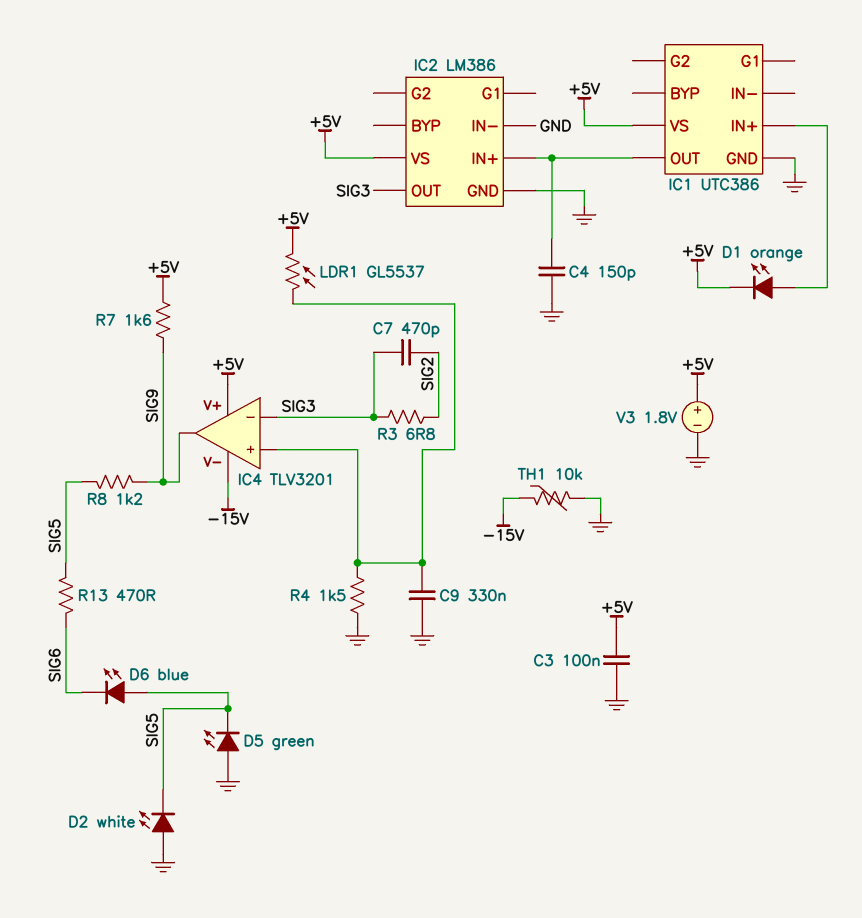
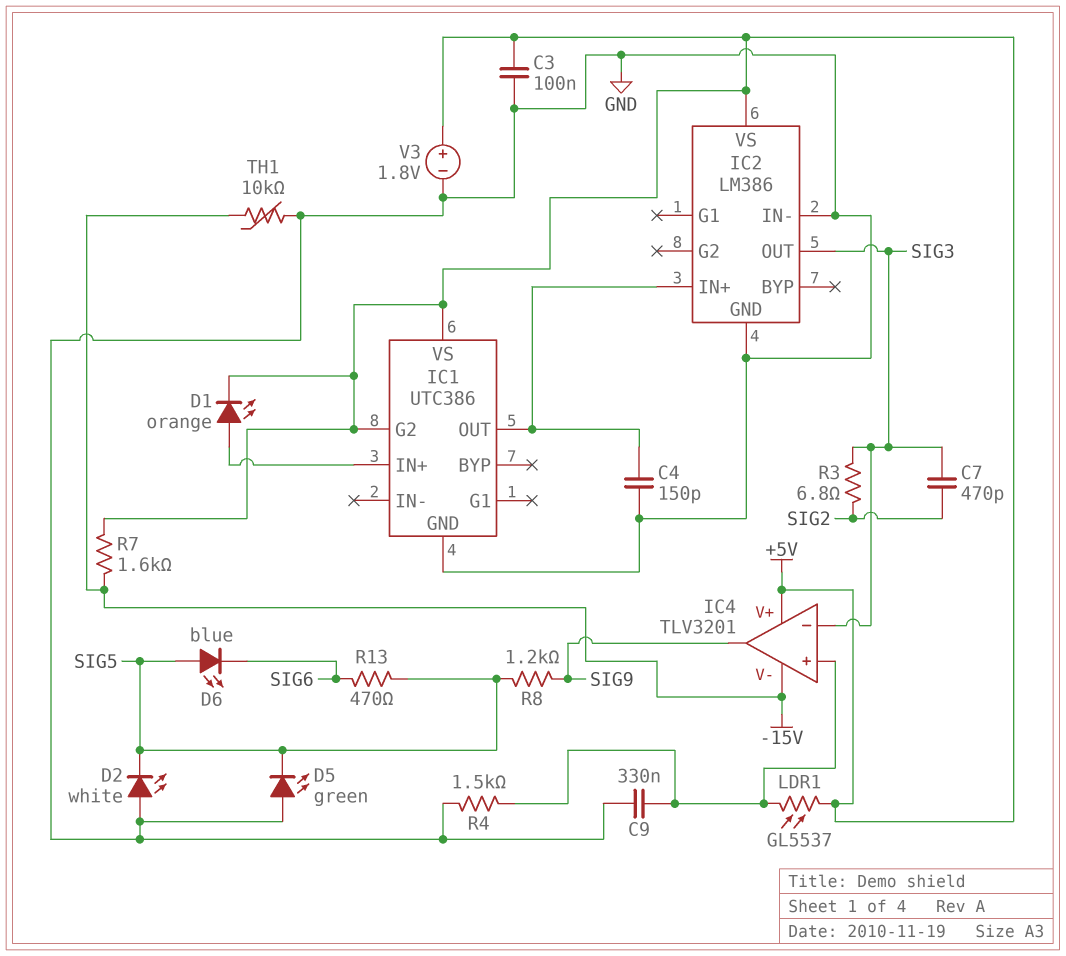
IC1 pin G2: none -> +5V
R7: 1.6k (+5V, SIG9) -> 1.6k (+5V, -15V)

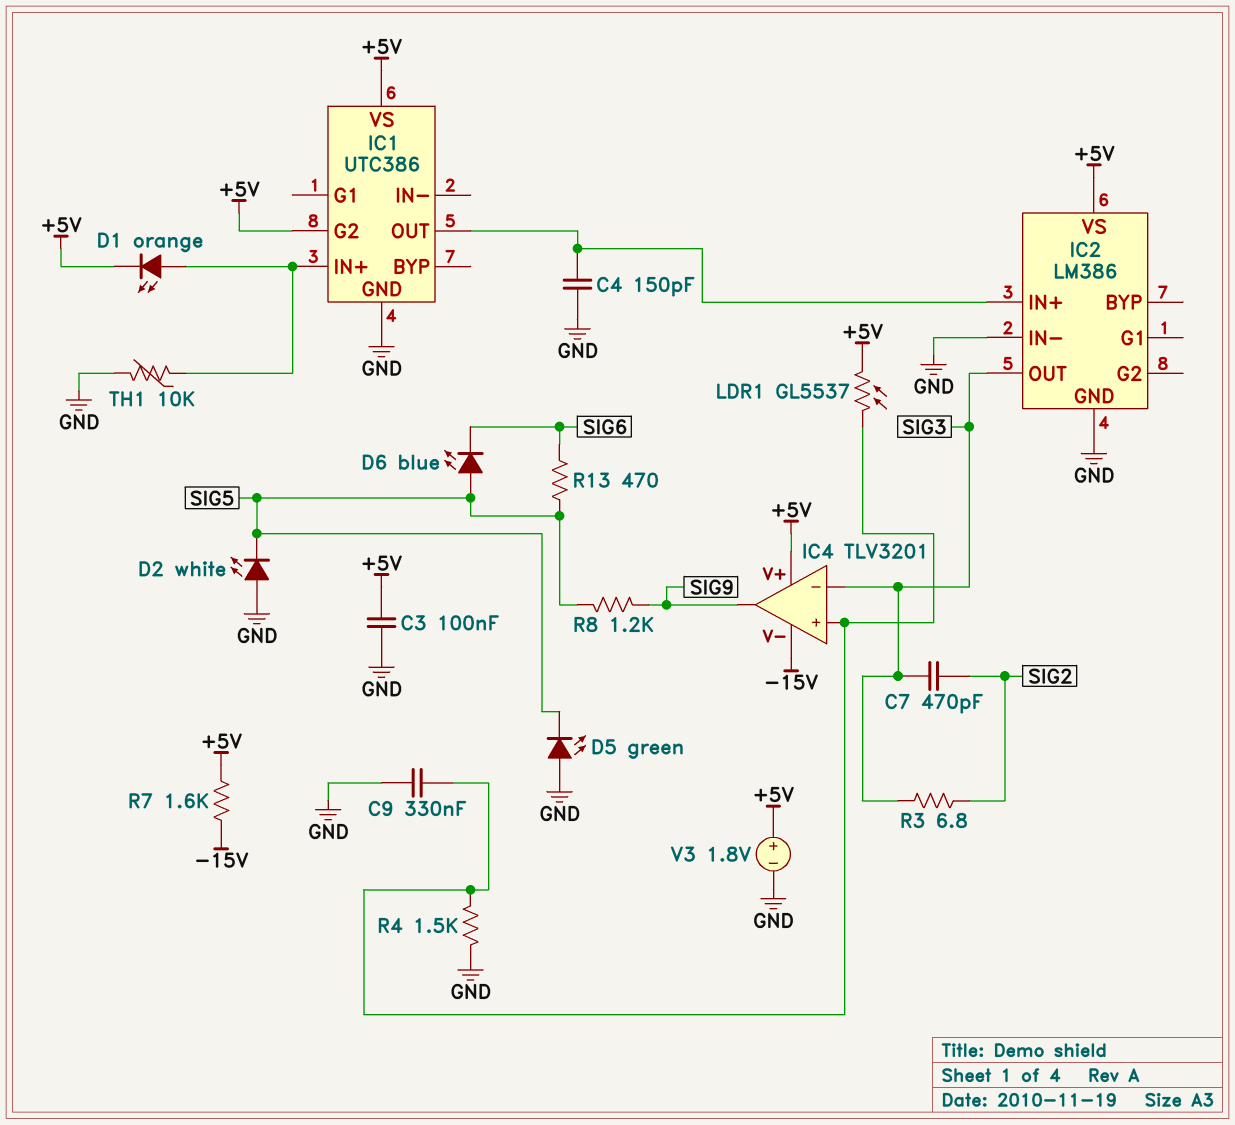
TH1: 10k (-15V, GND) -> 10k (GND, IC1/IN+)

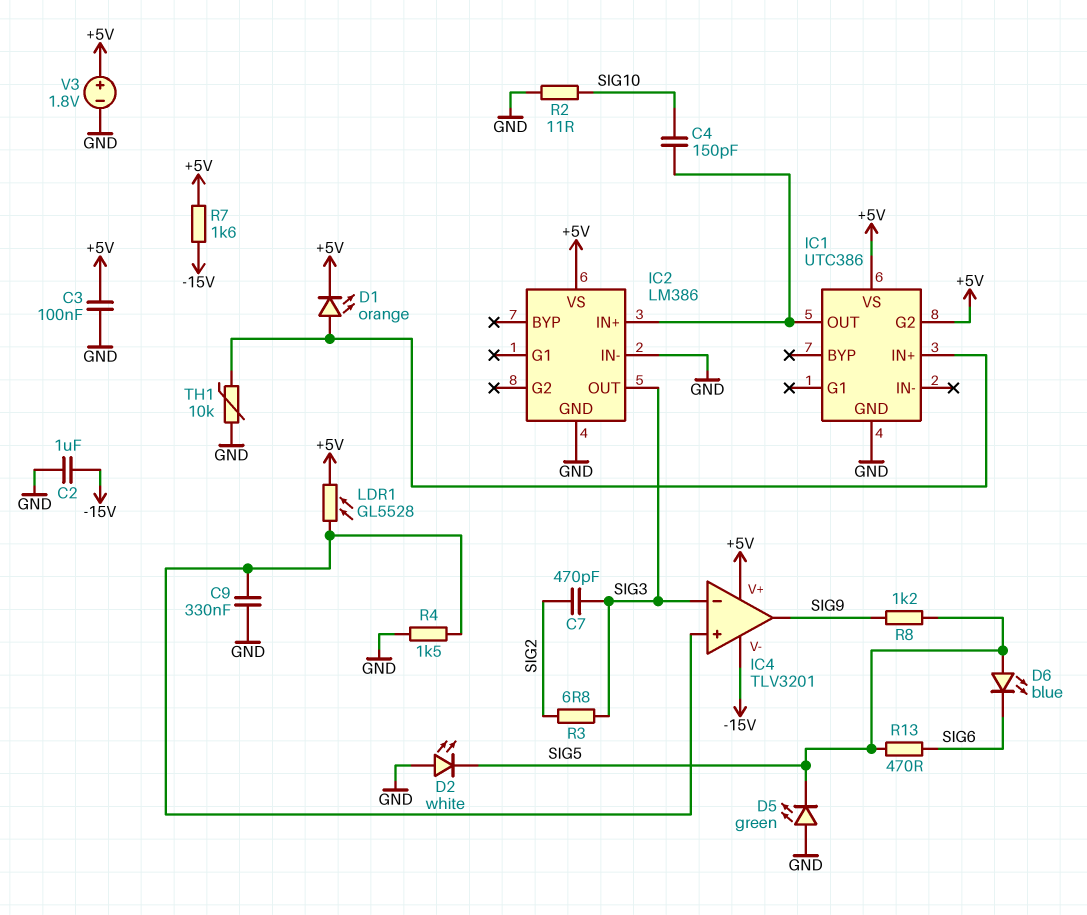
C2: none -> 1uF (-15V, GND)
C4: 150pF (GND, IC1/OUT) -> 150pF (IC1/OUT, SIG10)
LDR1: GL5537 (+5V, IC4/in+) -> GL5528 (+5V, IC4/in+)
R2: none -> 11 (GND, SIG10)

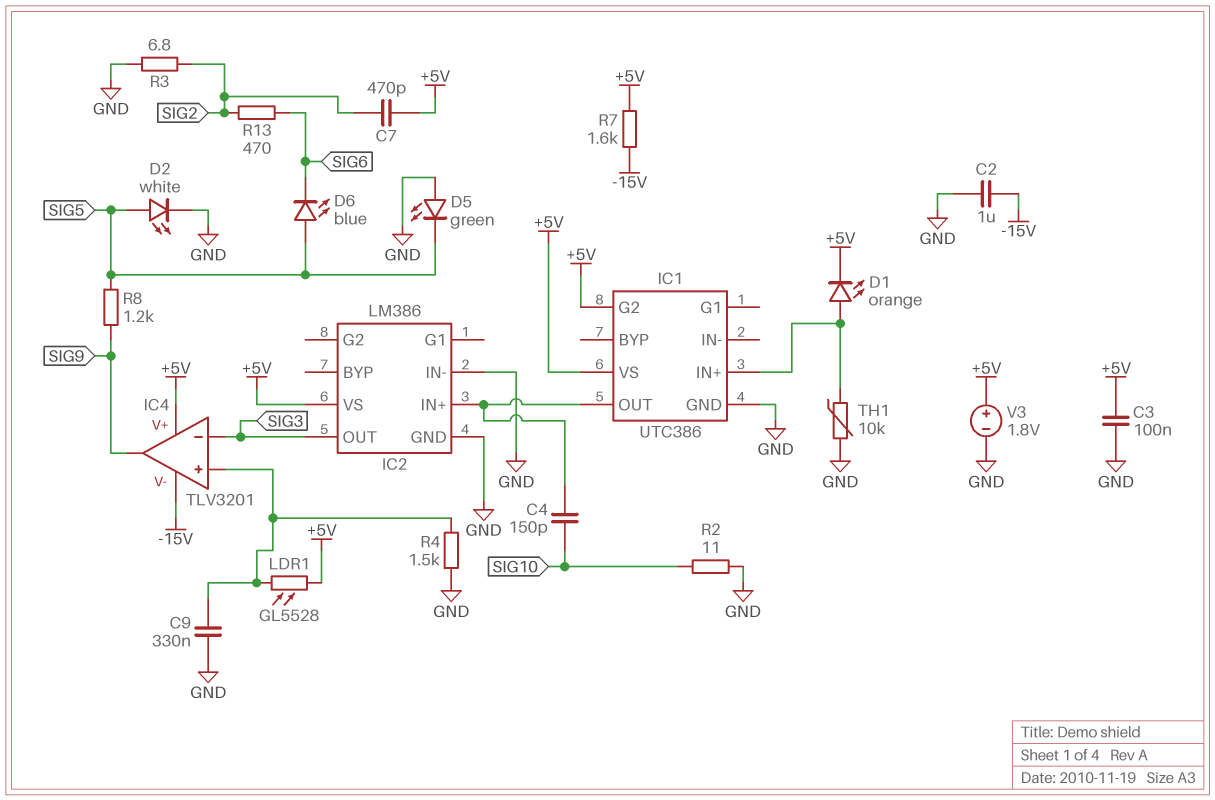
C7: 470pF (SIG2, SIG3) -> 470pF (+5V, SIG2)
D2: LED white (A GND, K SIG5) -> LED white (A SIG5, K GND)
R3: 6.8 (SIG2, SIG3) -> 6.8 (GND, SIG2)
R13: 470 (SIG5, SIG6) -> 470 (SIG2, SIG6)

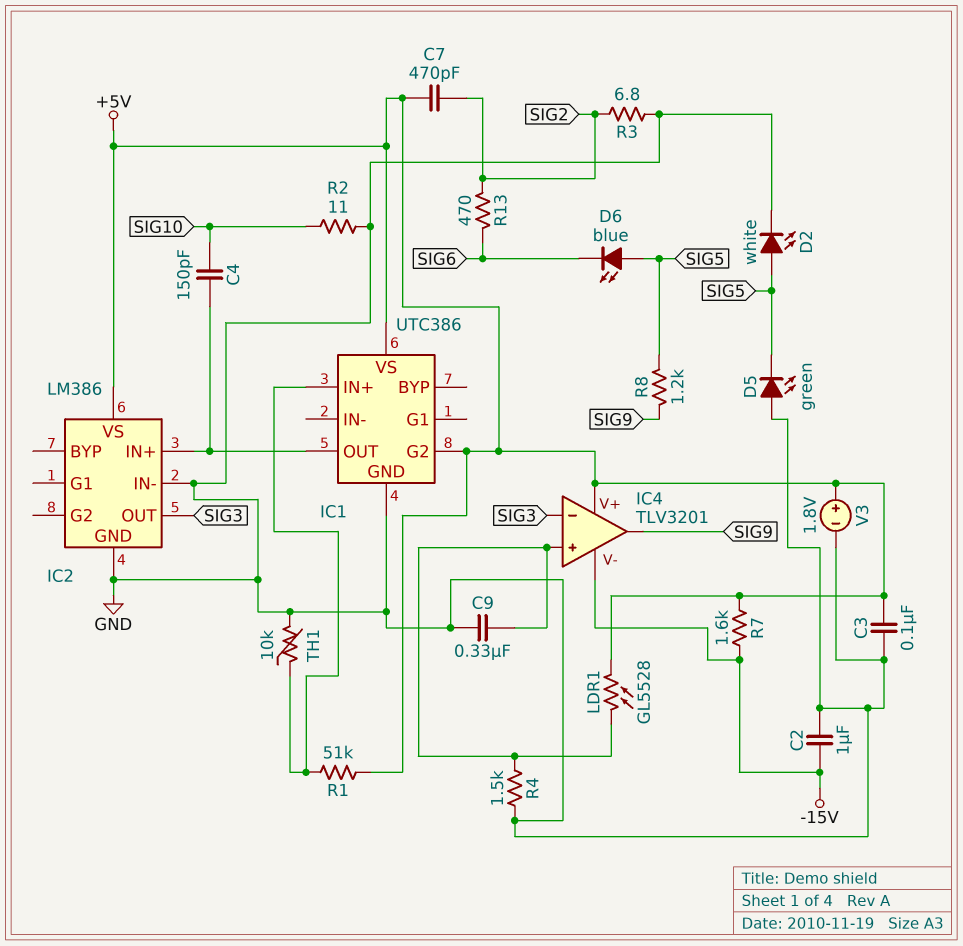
D1: LED orange (A IC1/IN+, K +5V) -> none
R1: none -> 51k (+5V, IC1/IN+)

